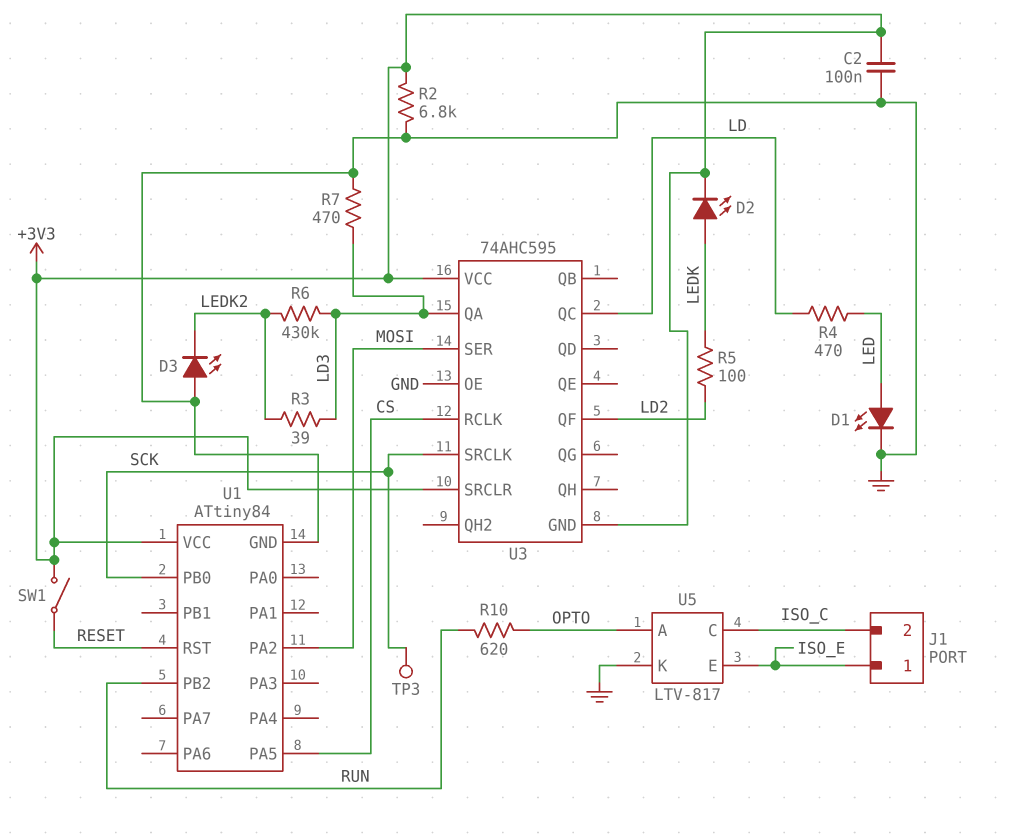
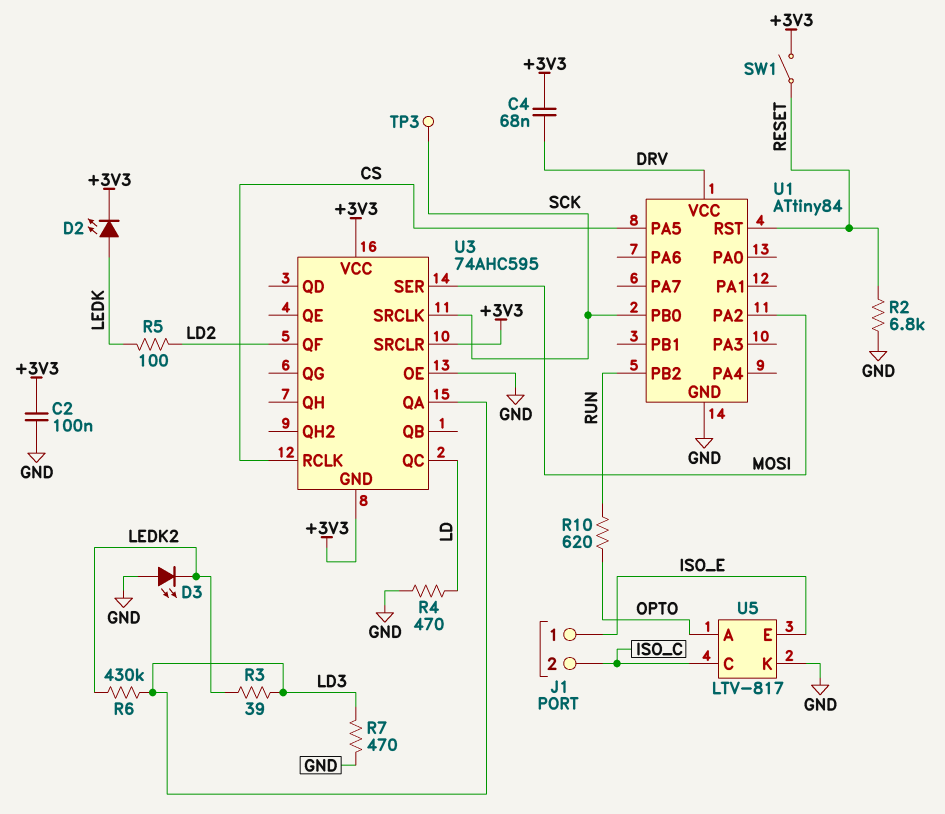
C4: none -> 68nF (+3V3, DRV)
D1: LED (A LED, K GND) -> none
R2: 6.8k (+3V3, GND) -> 6.8k (GND, RESET)
R4: 470 (LD, LED) -> 470 (GND, LD)
U1 pin VCC: +3V3 -> DRV

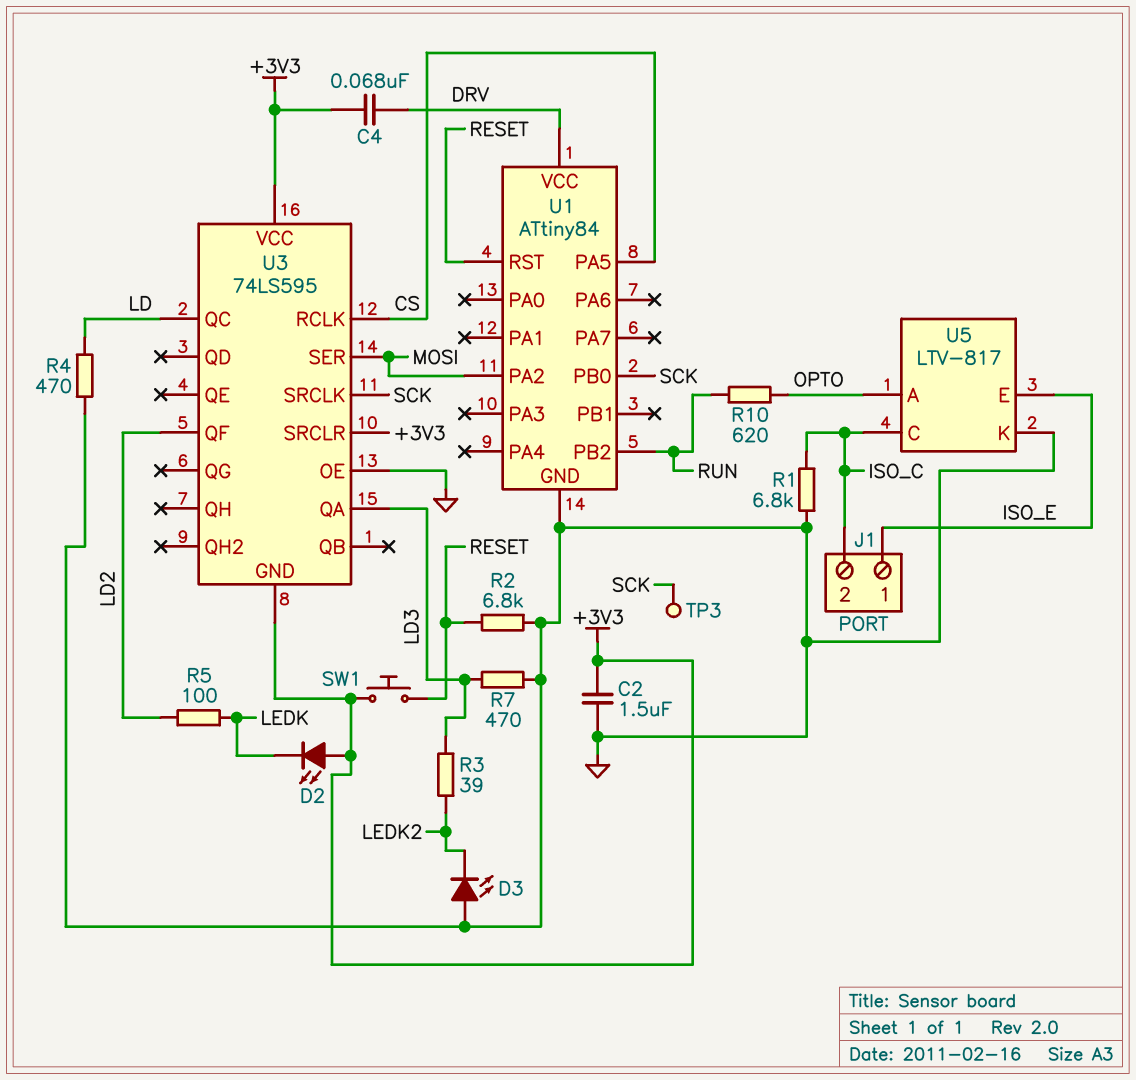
C2: 100nF (+3V3, GND) -> 1.5uF (+3V3, GND)
D2: LED (A LEDK, K +3V3) -> LED (A +3V3, K LEDK)
R1: none -> 6.8k (GND, ISO_C)
R6: 430k (LD3, LEDK2) -> none
SW1: switch (+3V3, RESET) -> button (+3V3, RESET)
U3: 74AHC595 -> 74LS595

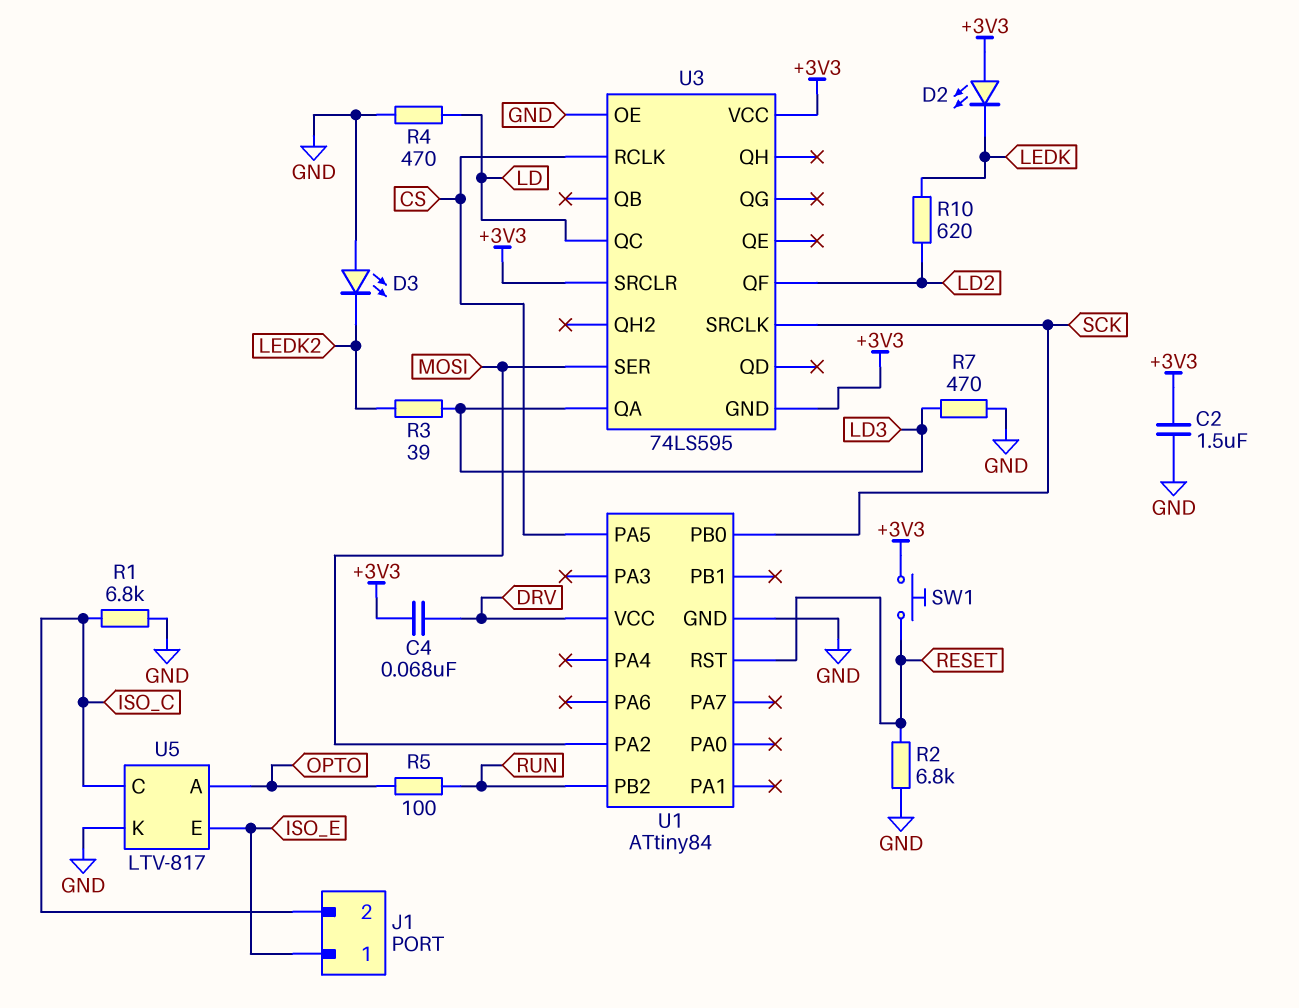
R5: 100 (LD2, LEDK) -> 100 (OPTO, RUN)
R10: 620 (OPTO, RUN) -> 620 (LD2, LEDK)
TP3: test point (SCK) -> none

